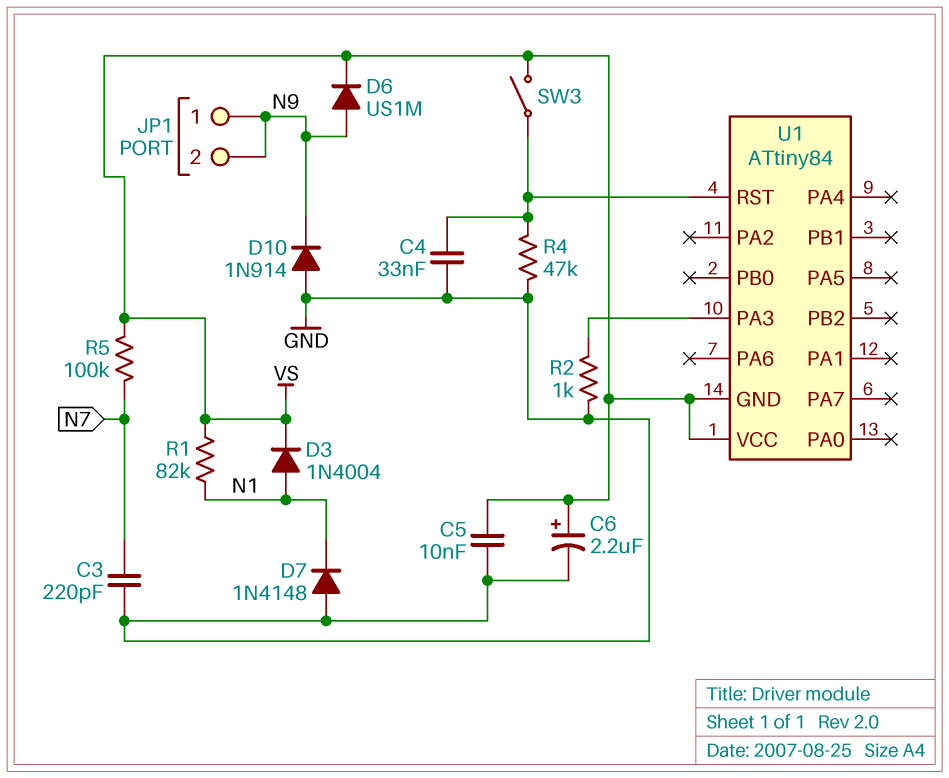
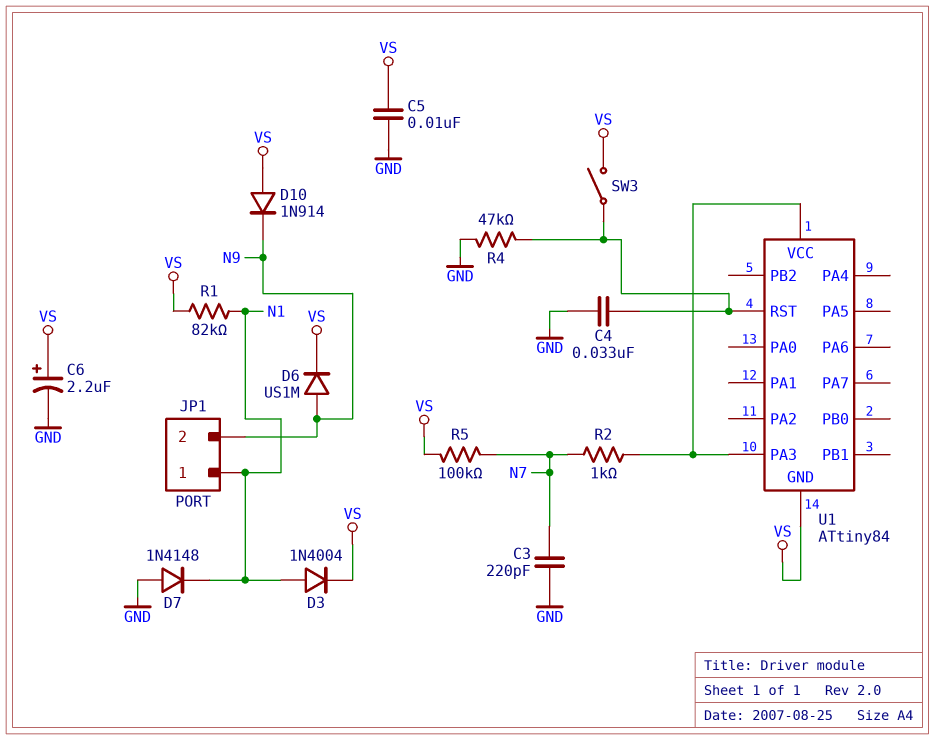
D10: diode 1N914 (A GND, K N9) -> diode 1N914 (A VS, K N9)
JP1 pin 1: N9 -> N1
R2: 1k (GND, U1/PA3) -> 1k (N7, U1/PA3)
U1 pin VCC: VS -> U1/PA3

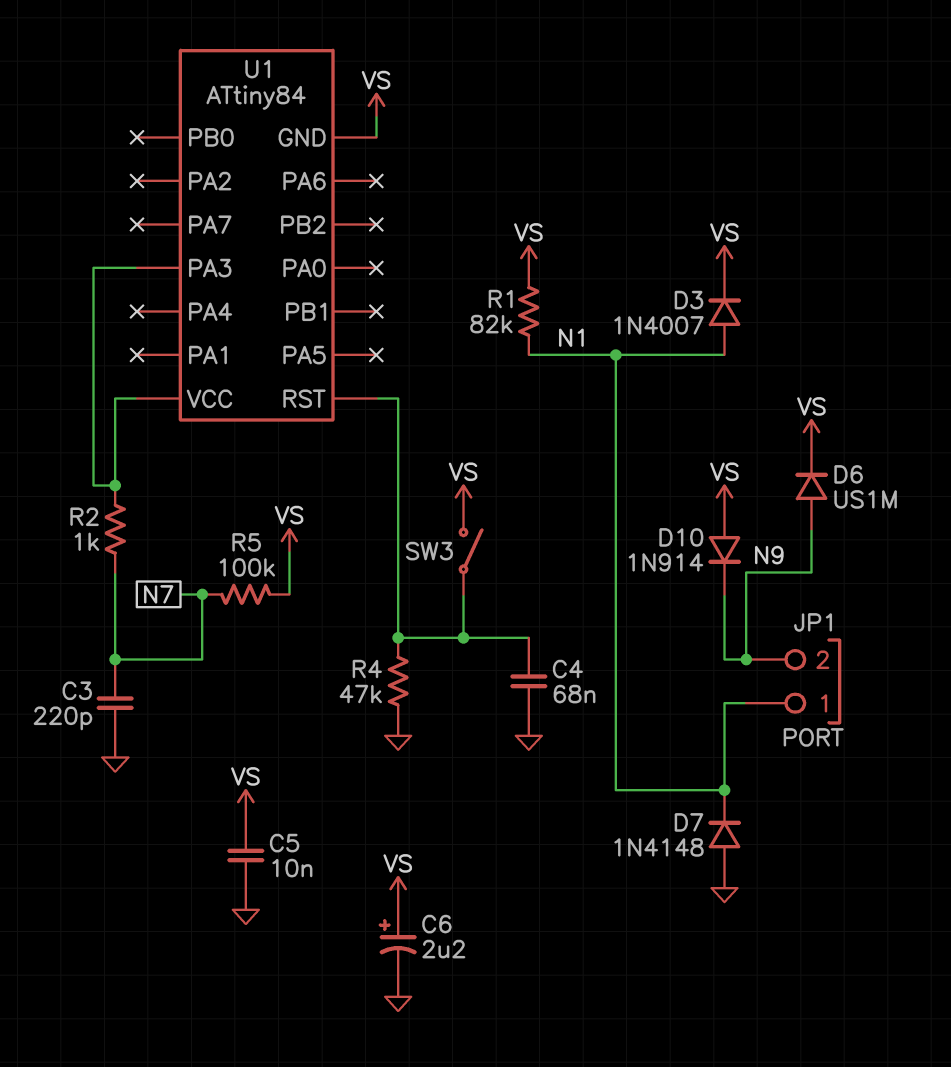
C4: 33nF (GND, U1/RST) -> 68nF (GND, U1/RST)
D3: diode 1N4004 (A N1, K VS) -> diode 1N4007 (A N1, K VS)

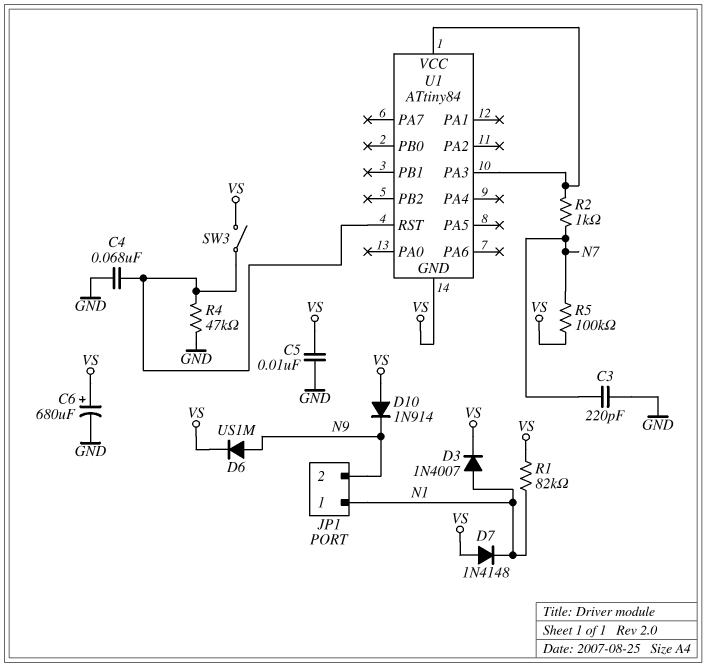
C6: 2.2uF (plus VS, minus GND) -> 680uF (plus VS, minus GND)
D7: diode 1N4148 (A GND, K N1) -> diode 1N4148 (A VS, K N1)

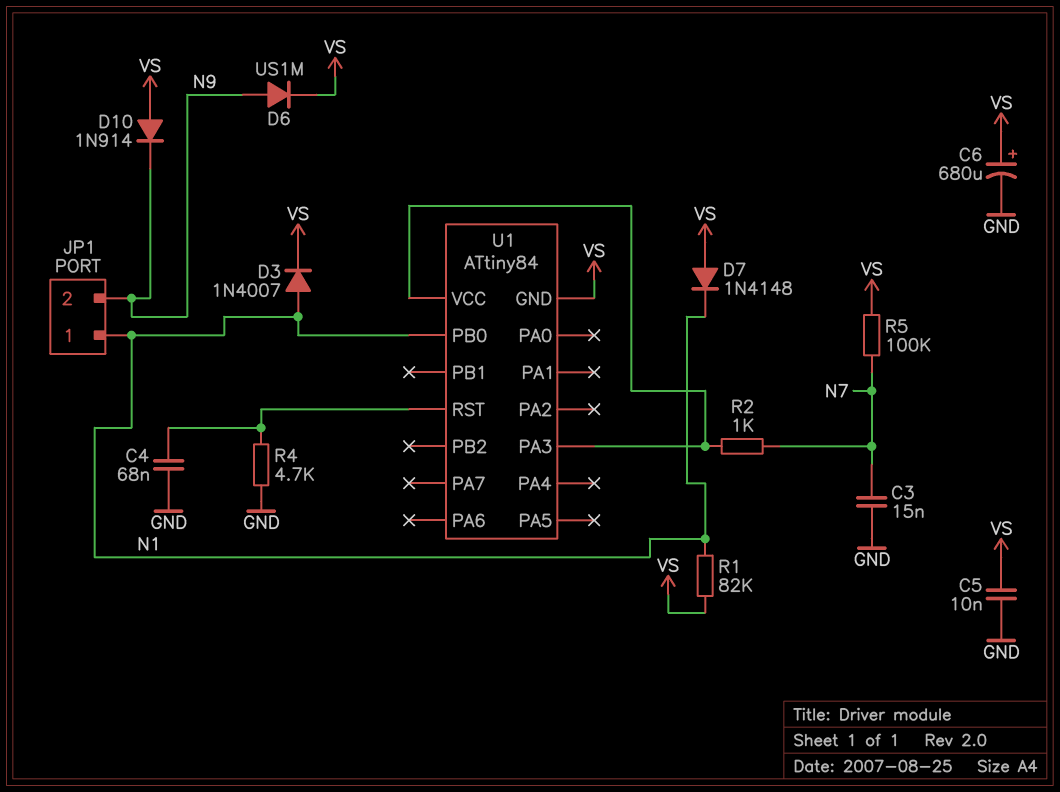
C3: 220pF (GND, N7) -> 15nF (GND, N7)
R4: 47k (GND, U1/RST) -> 4.7k (GND, U1/RST)
SW3: switch (U1/RST, VS) -> none
U1 pin PB0: none -> N1

